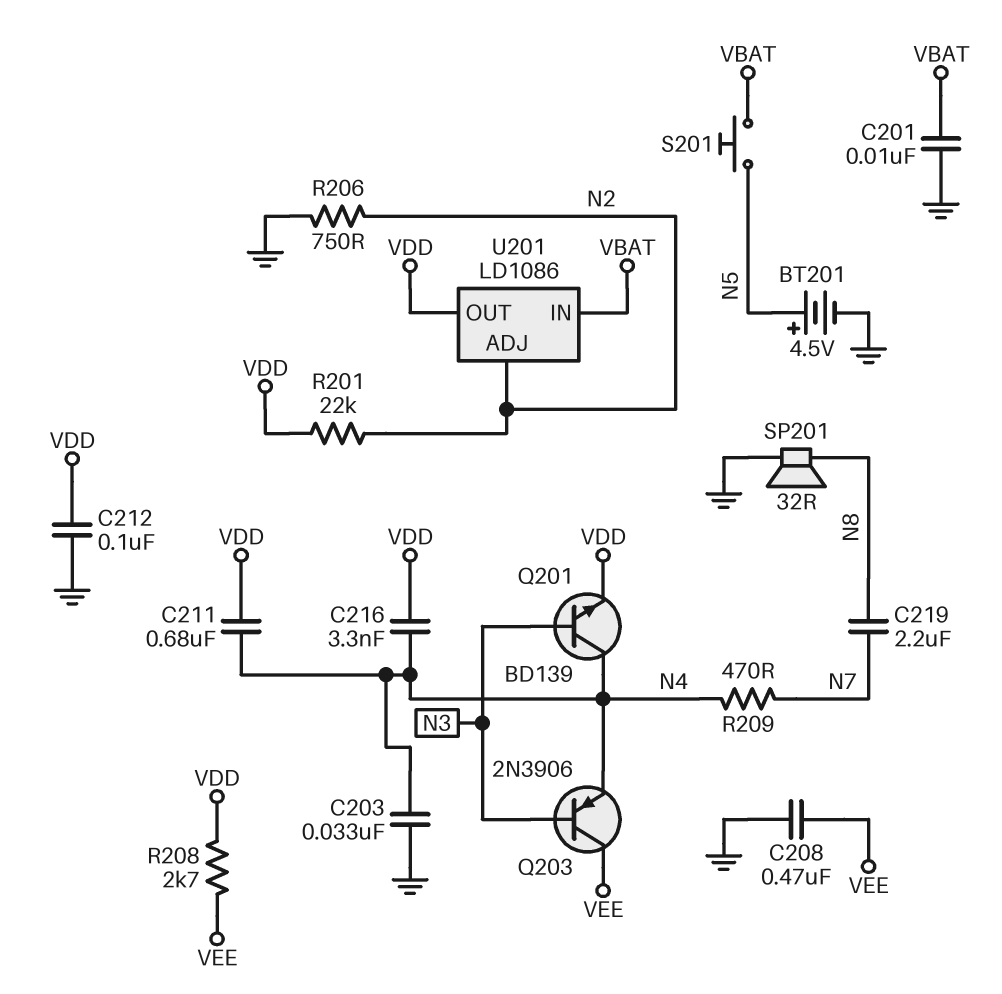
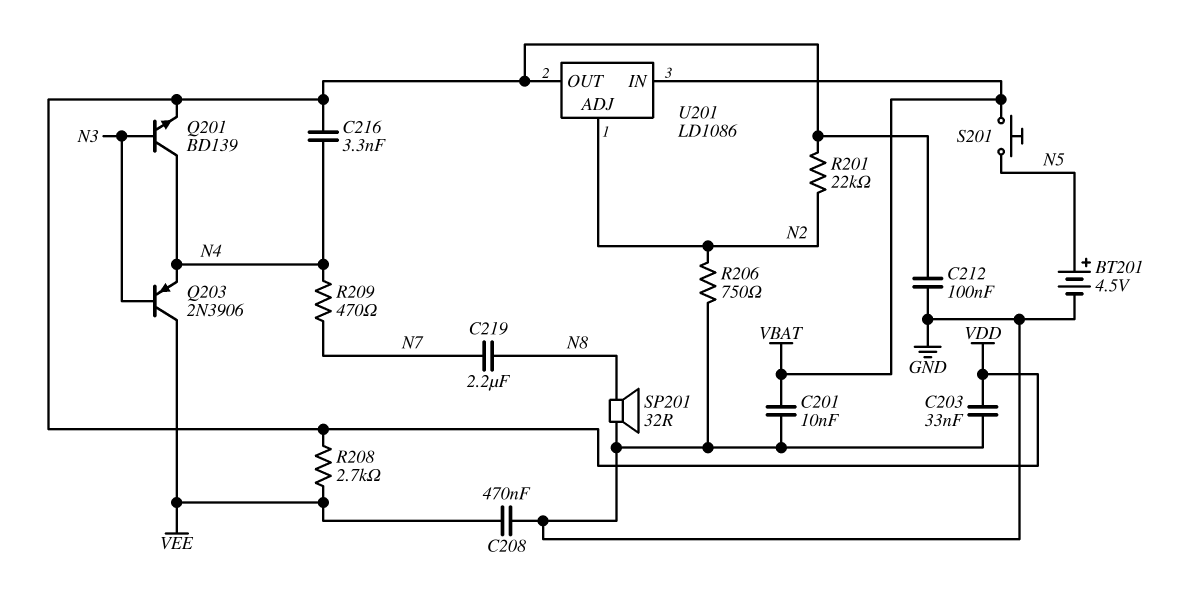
C203: 33nF (GND, N4) -> 33nF (GND, VDD)
C211: 680nF (N4, VDD) -> none

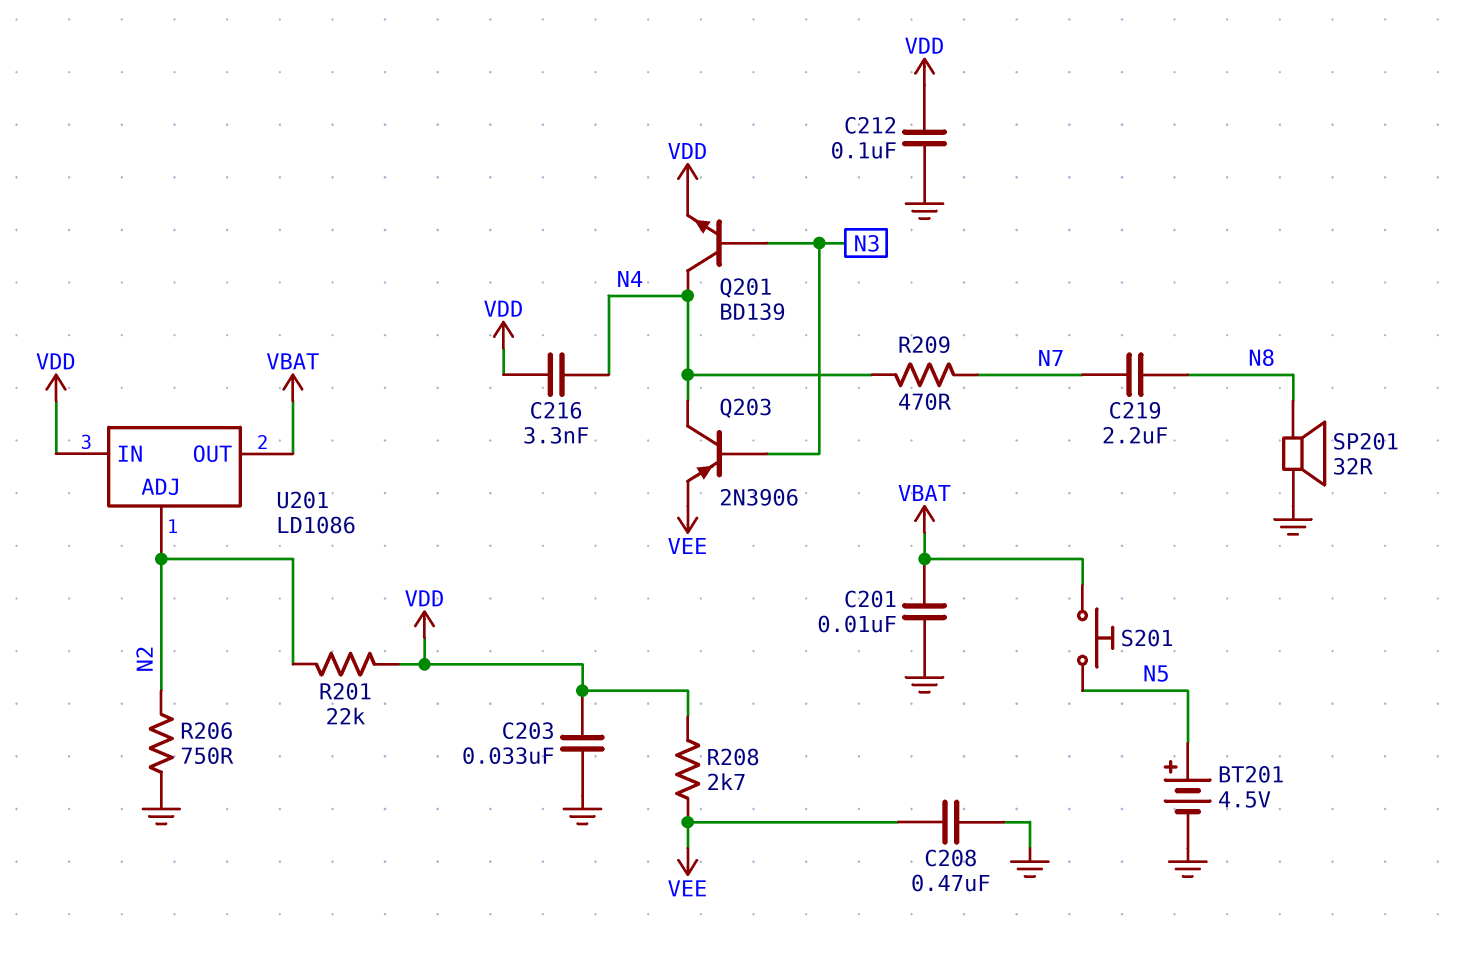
Q203: PNP 2N3906 (B N3, C VEE, E N4) -> PNP 2N3906 (B N3, C N4, E VEE)
U201 pin IN: VBAT -> VDD
U201 pin OUT: VDD -> VBAT

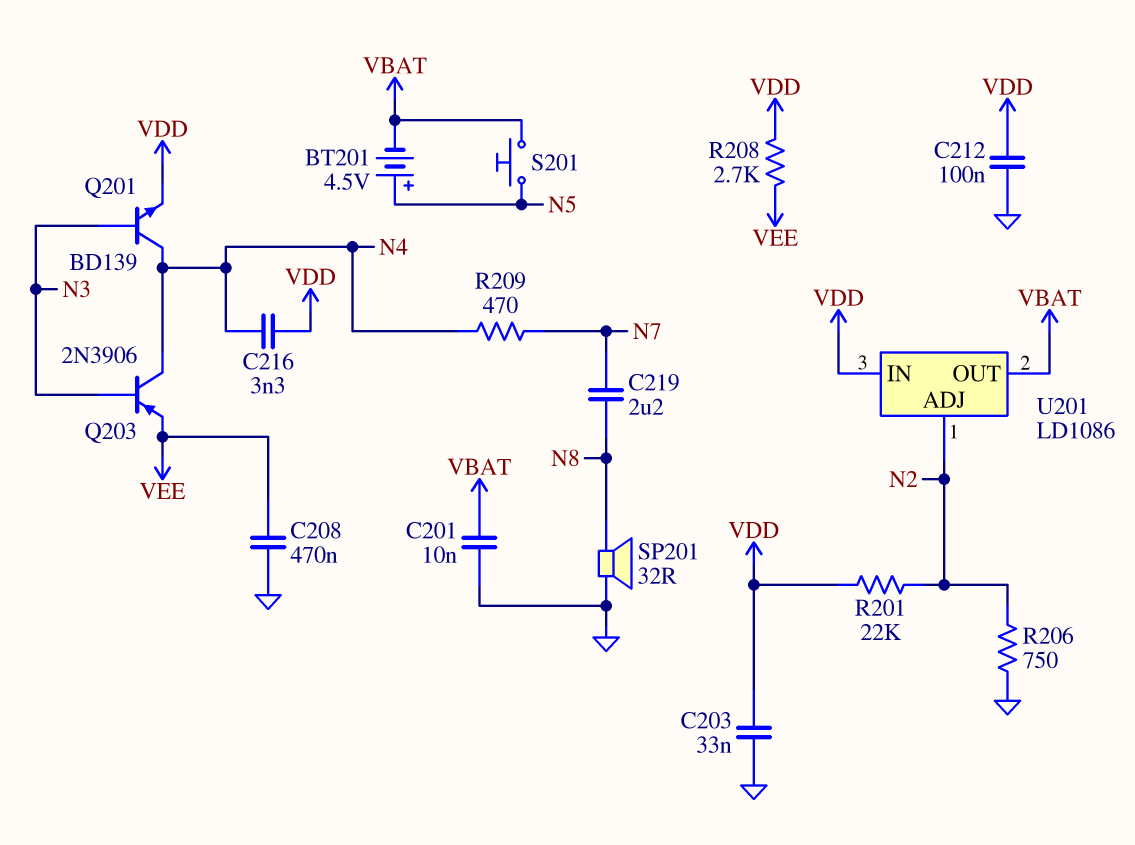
BT201: 4.5V (plus N5, minus GND) -> 4.5V (plus N5, minus VBAT)

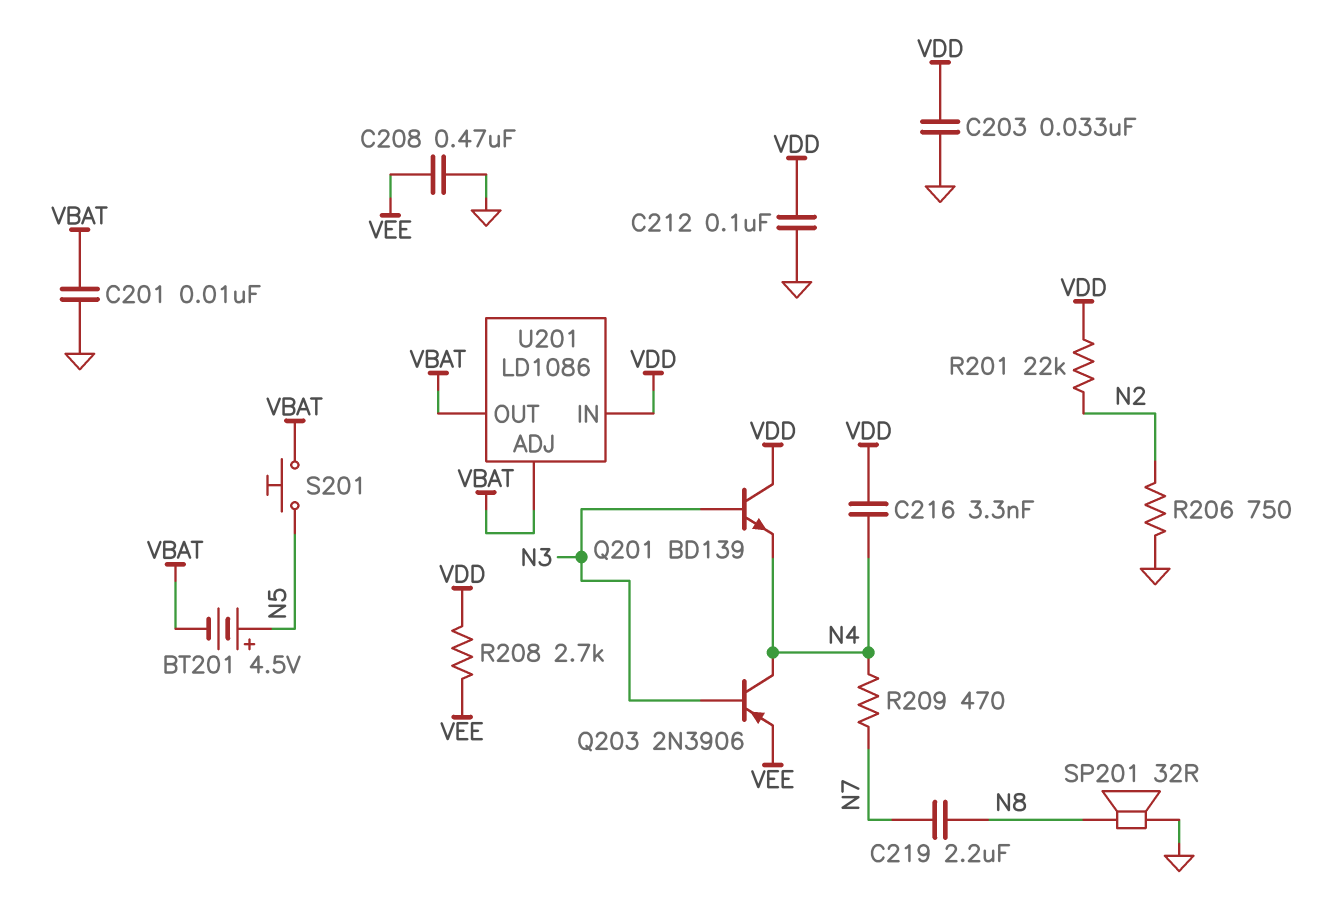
Q201: NPN BD139 (B N3, C N4, E VDD) -> NPN BD139 (B N3, C VDD, E N4)
U201 pin ADJ: N2 -> VBAT

